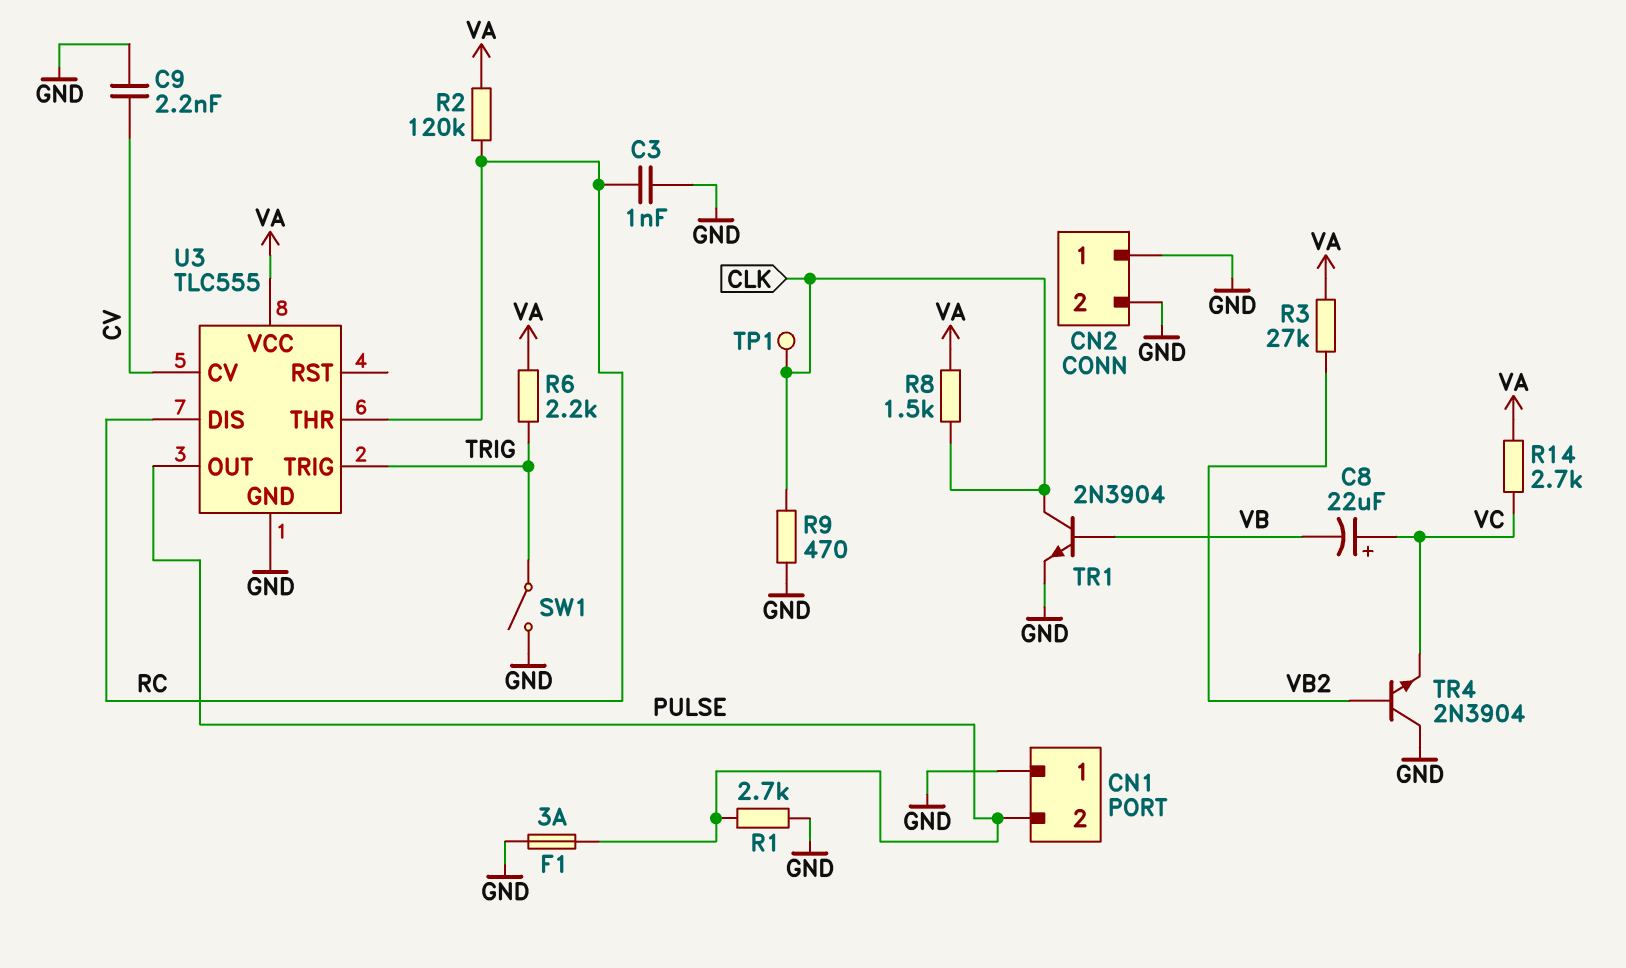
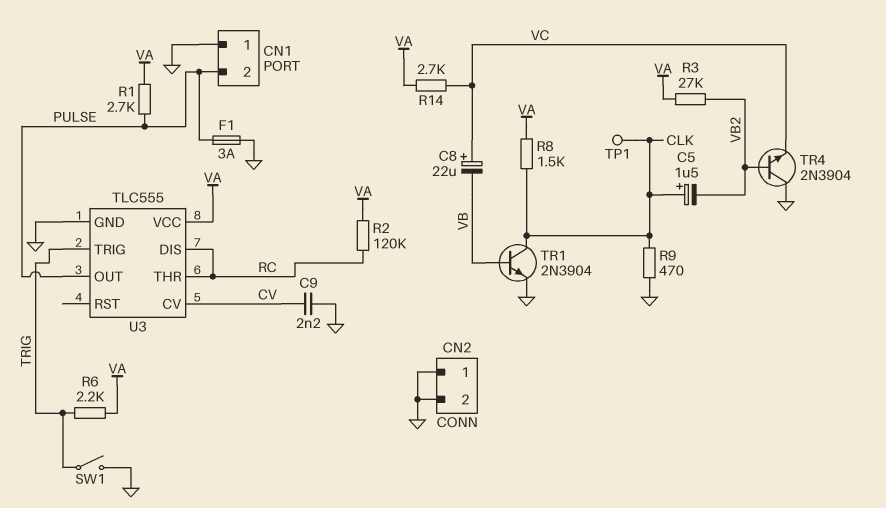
C3: 1nF (GND, RC) -> none
C5: none -> 1.5uF (plus CLK, minus VB2)
R1: 2.7k (GND, PULSE) -> 2.7k (PULSE, VA)

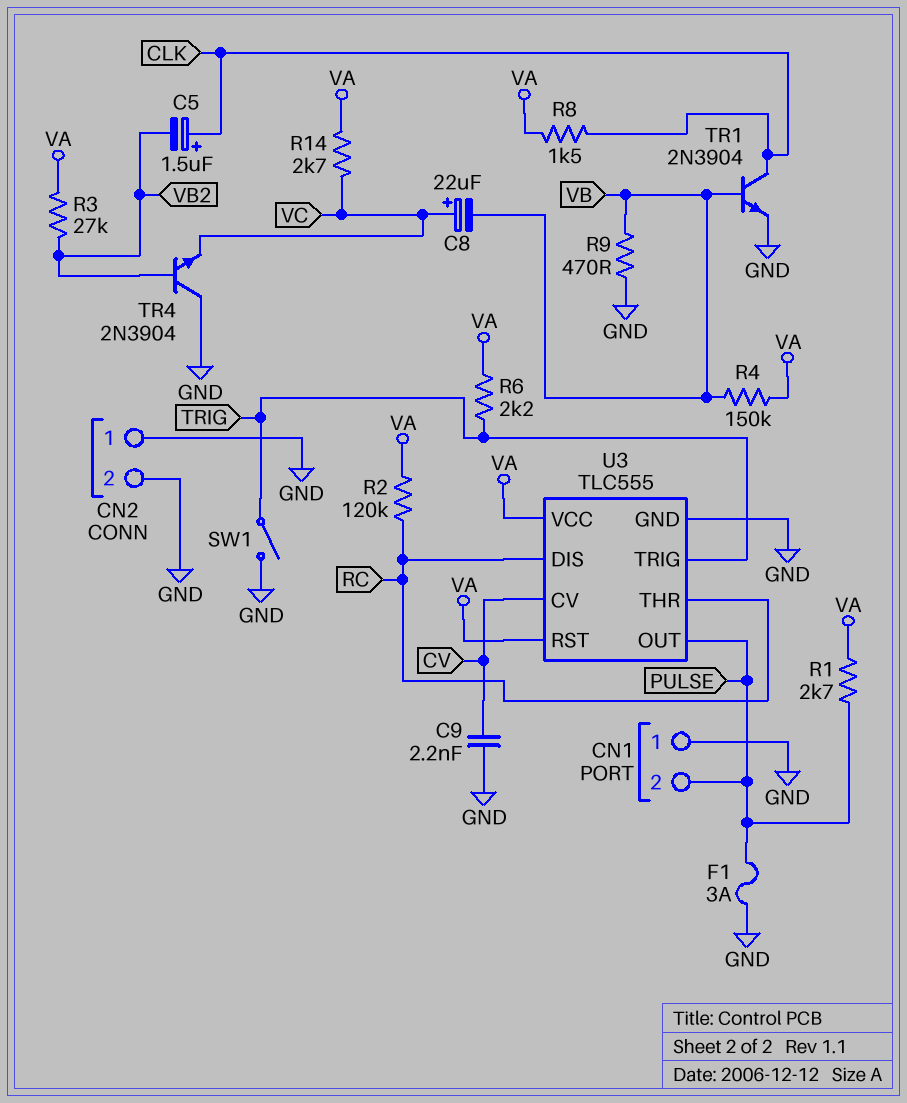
R4: none -> 150k (VA, VB)
R9: 470 (CLK, GND) -> 470 (GND, VB)
TP1: test point (CLK) -> none
U3 pin RST: none -> VA

